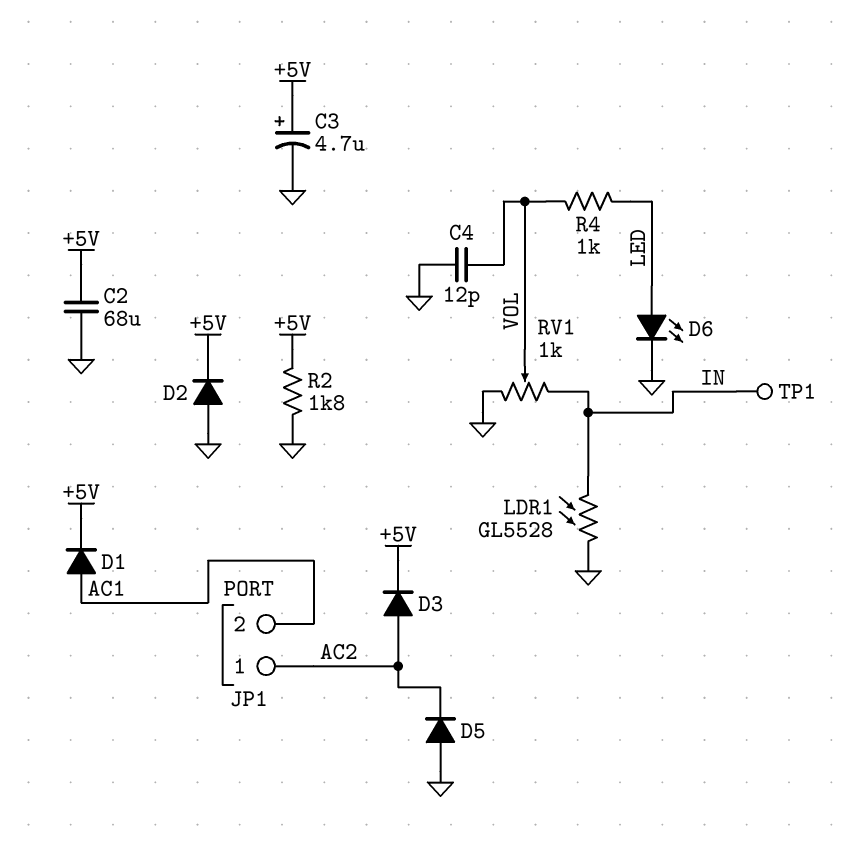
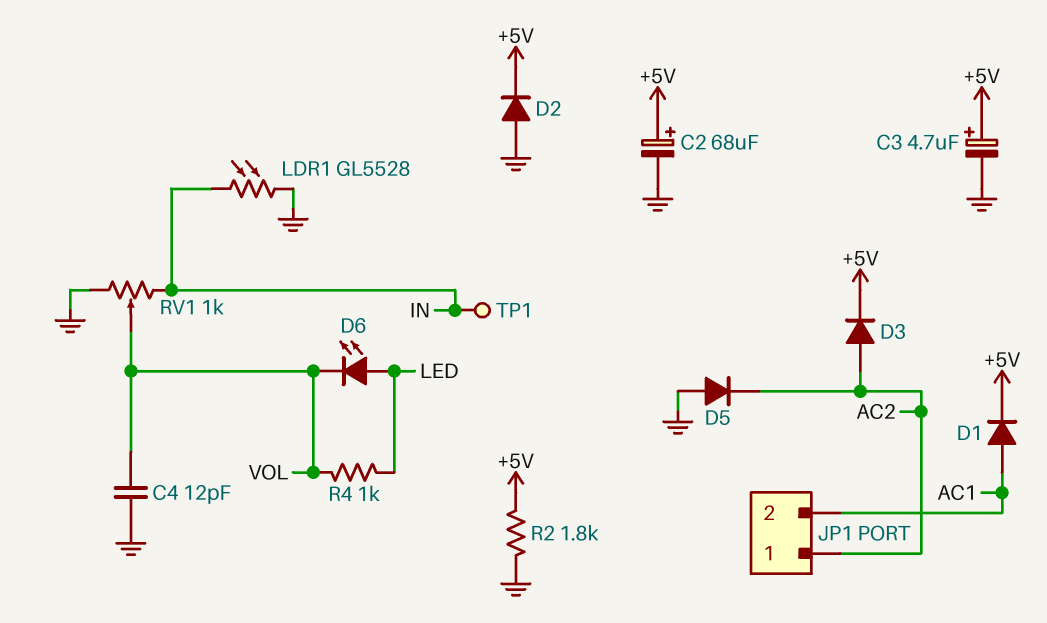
C2: 68uF (+5V, GND) -> 68uF (plus +5V, minus GND)
D6: LED (A LED, K GND) -> LED (A LED, K VOL)

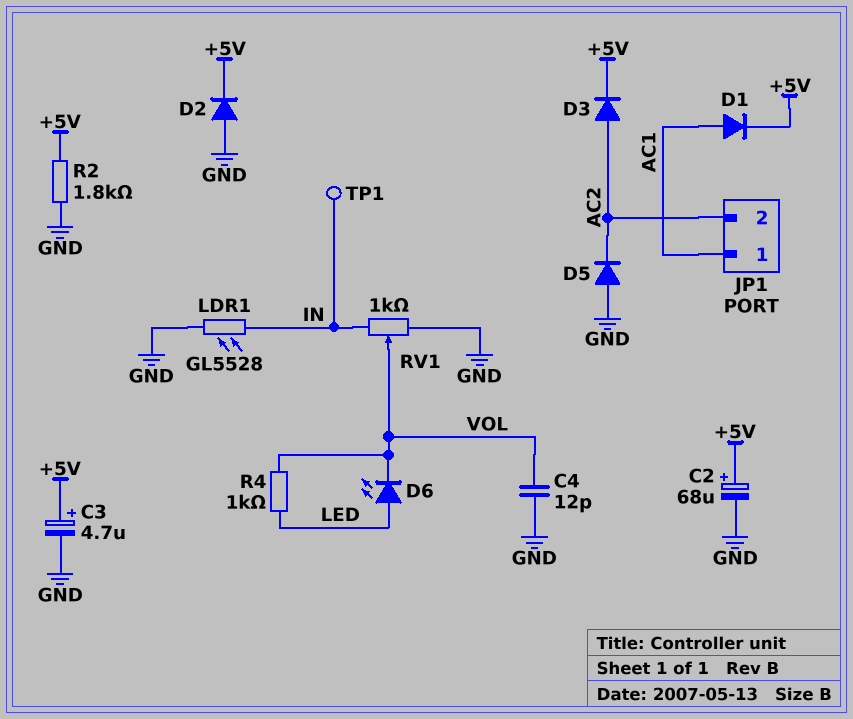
JP1 pin 1: AC2 -> AC1
JP1 pin 2: AC1 -> AC2

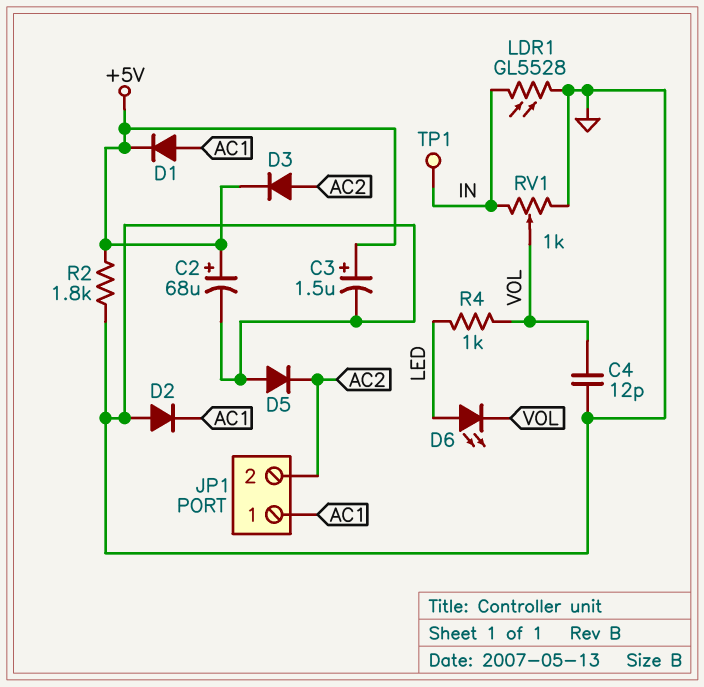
C3: 4.7uF (plus +5V, minus GND) -> 1.5uF (plus +5V, minus GND)
D2: diode (A GND, K +5V) -> diode (A GND, K AC1)

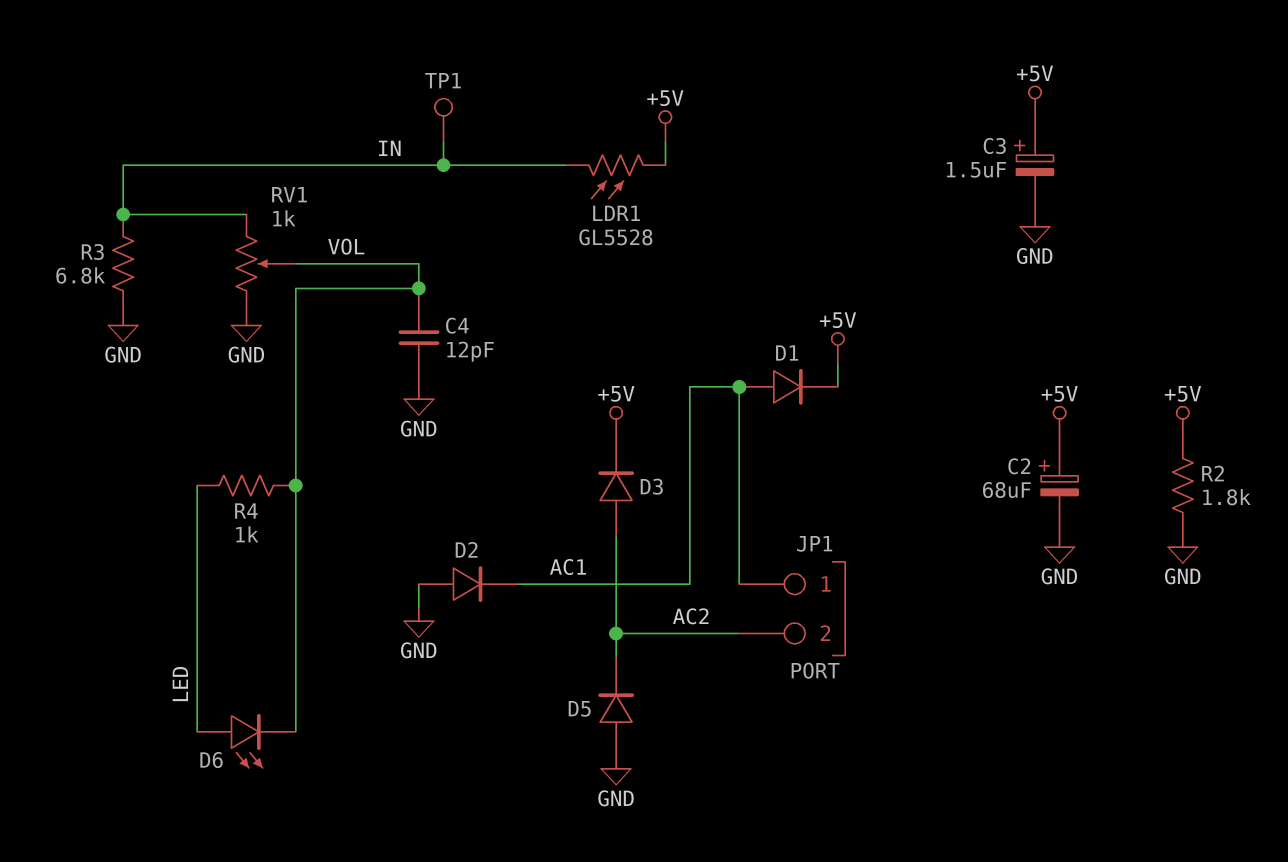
LDR1: GL5528 (GND, IN) -> GL5528 (+5V, IN)
R3: none -> 6.8k (GND, IN)

